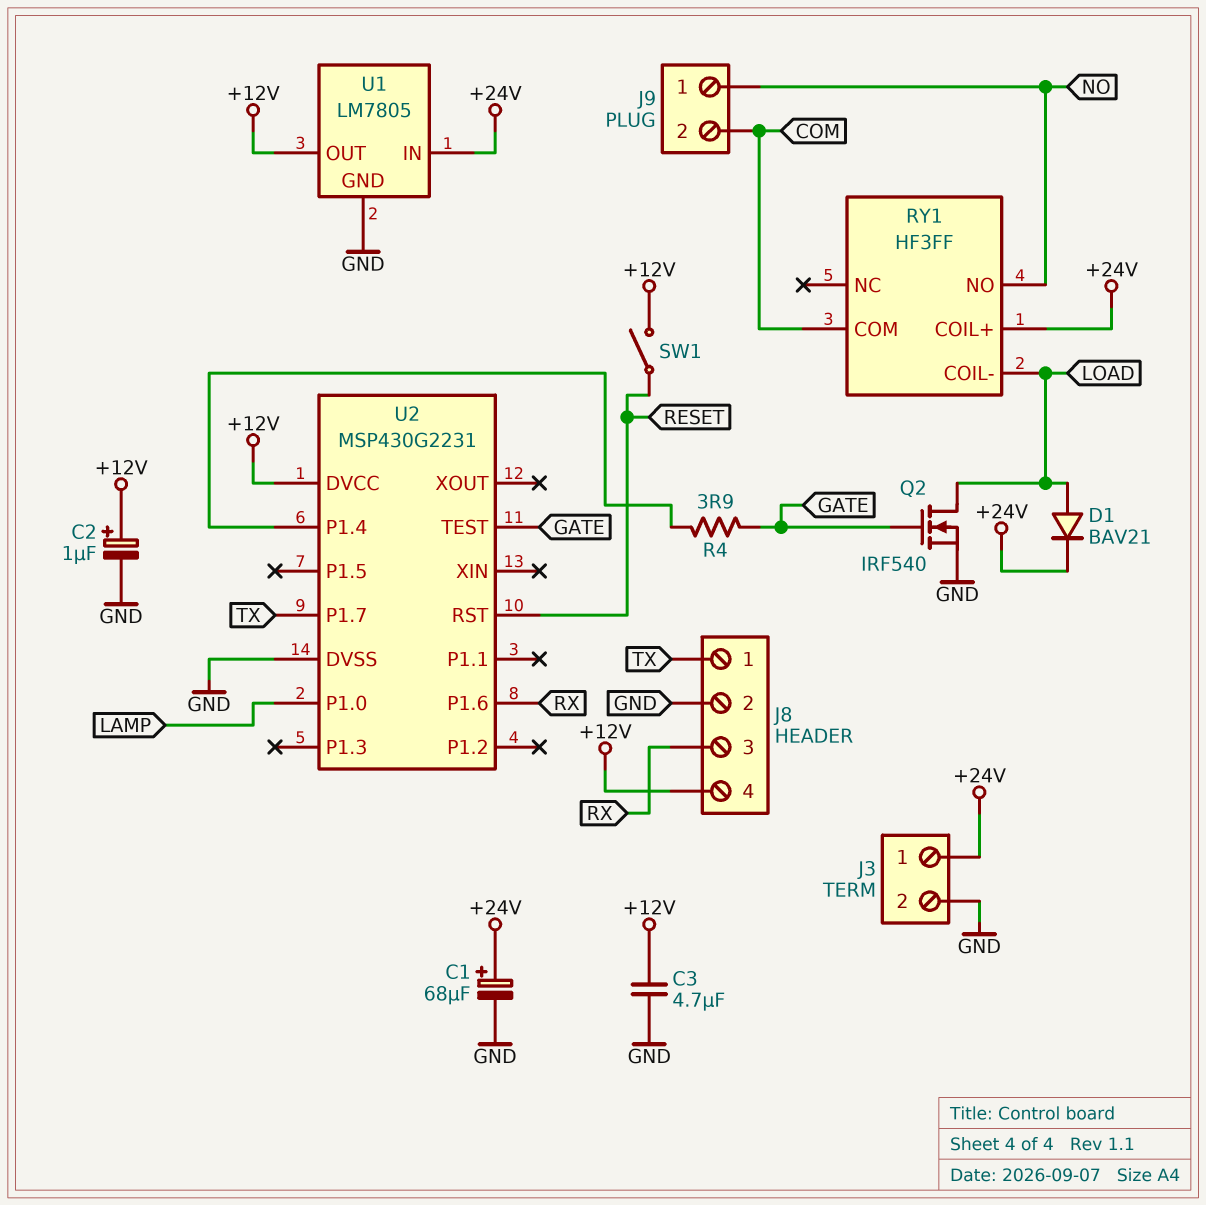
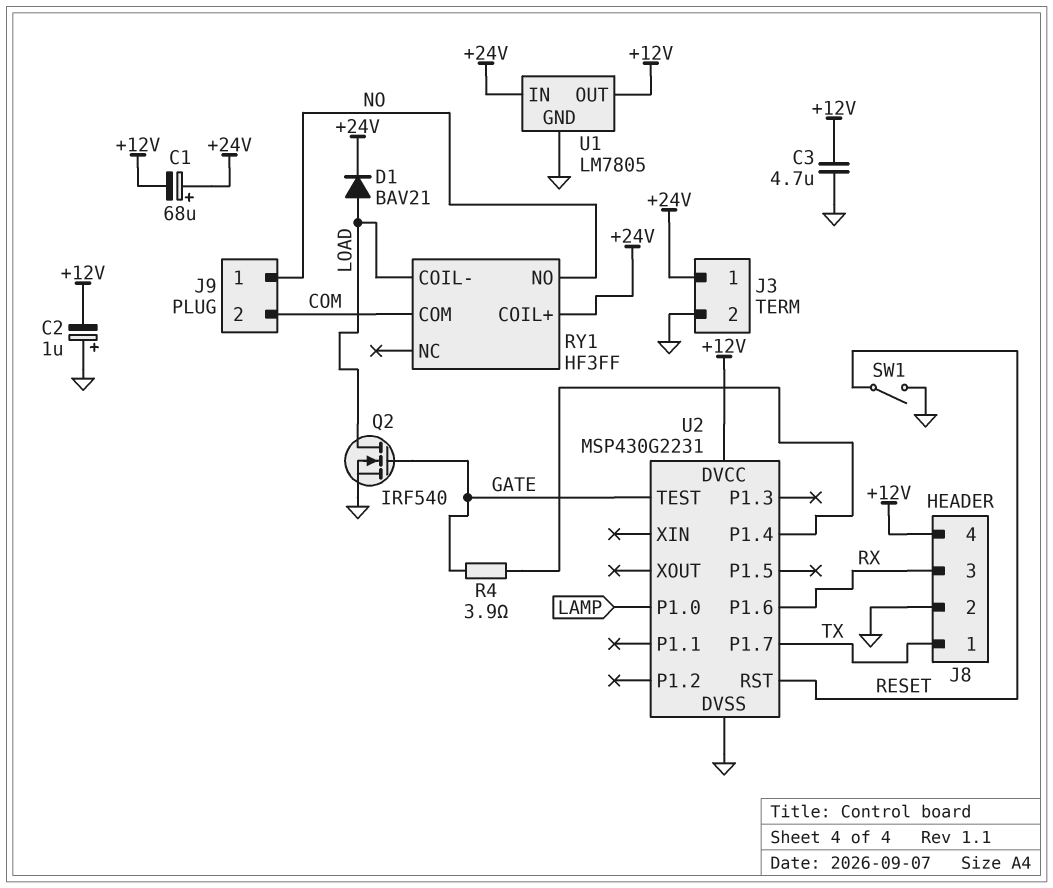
C1: 68uF (plus +24V, minus GND) -> 68uF (plus +24V, minus +12V)
C2: 1uF (plus +12V, minus GND) -> 1uF (plus GND, minus +12V)
SW1: switch (+12V, RESET) -> switch (GND, RESET)

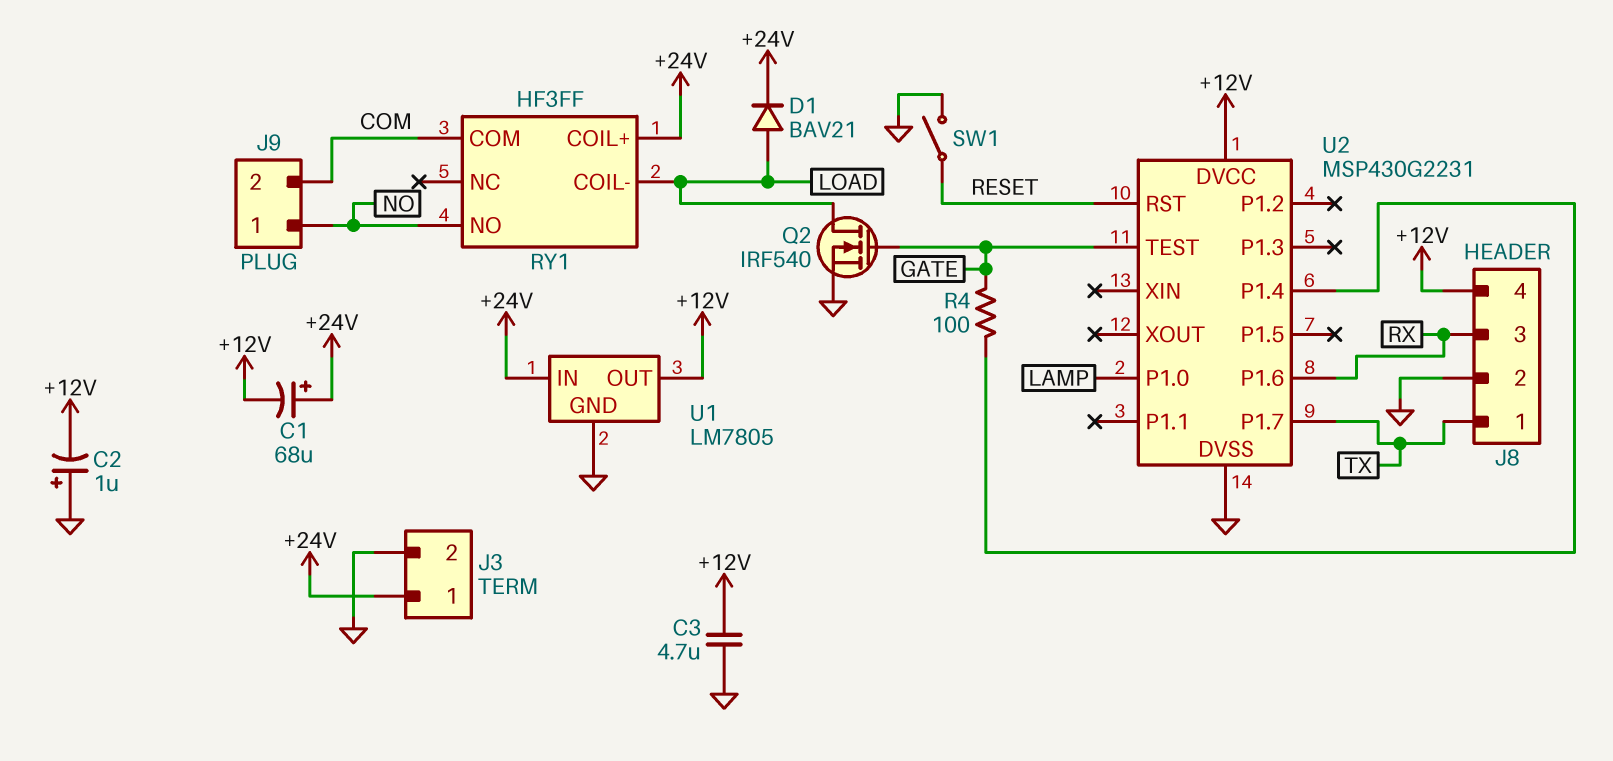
R4: 3.9 (GATE, U2/P1.4) -> 100 (GATE, U2/P1.4)

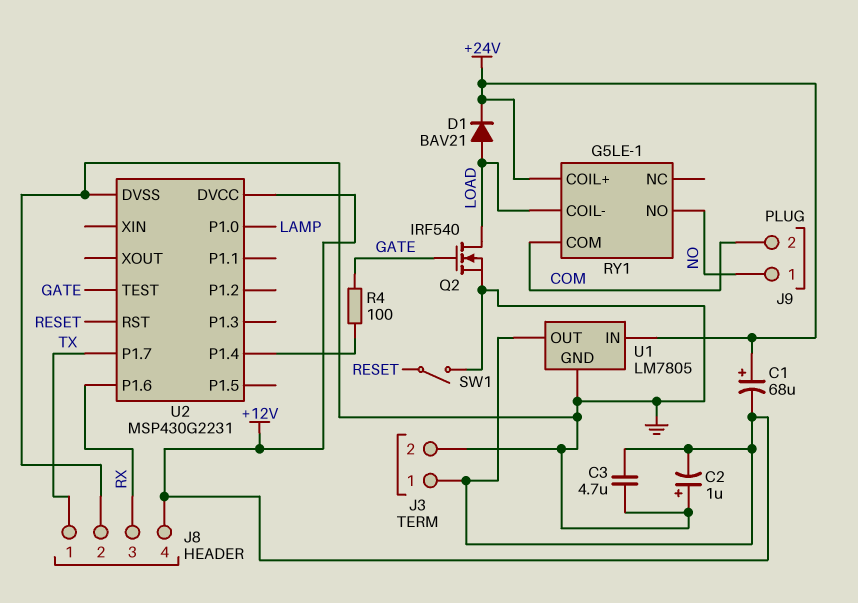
J3 pin 1: +24V -> +12V
RY1: HF3FF -> G5LE-1

